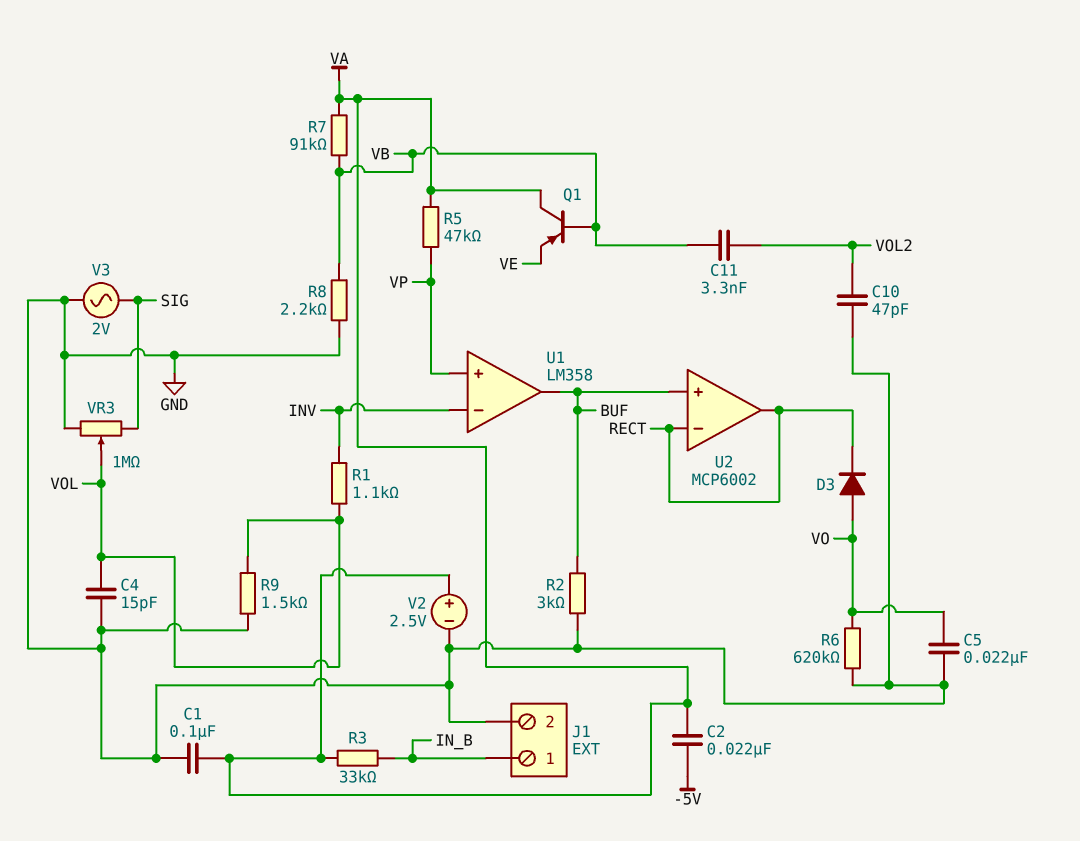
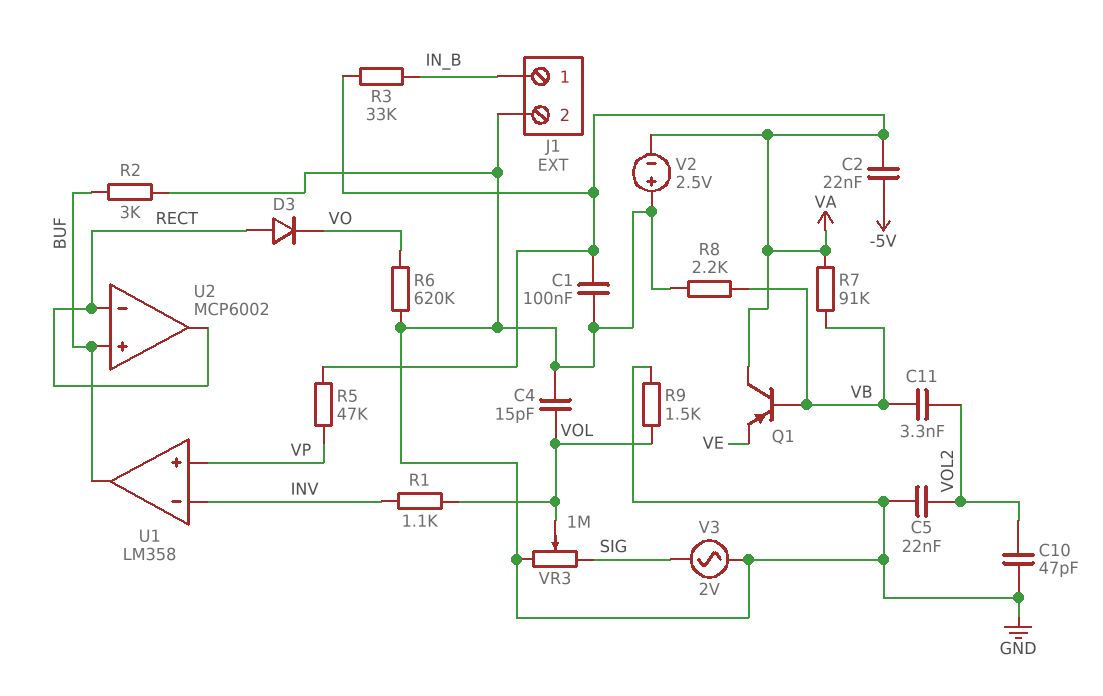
C5: 22nF (GND, VO) -> 22nF (GND, VOL2)
D3: diode (A VO, K RECT) -> diode (A RECT, K VO)
V2: 2.5V (plus VA, minus GND) -> 2.5V (plus GND, minus VA)

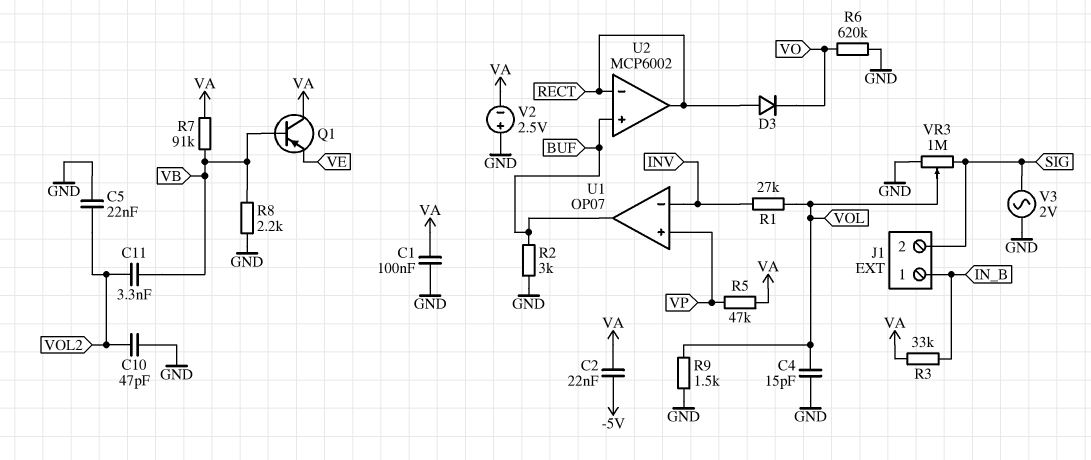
J1 pin 2: GND -> SIG
R1: 1.1k (INV, VOL) -> 27k (INV, VOL)
U1: LM358 -> OP07

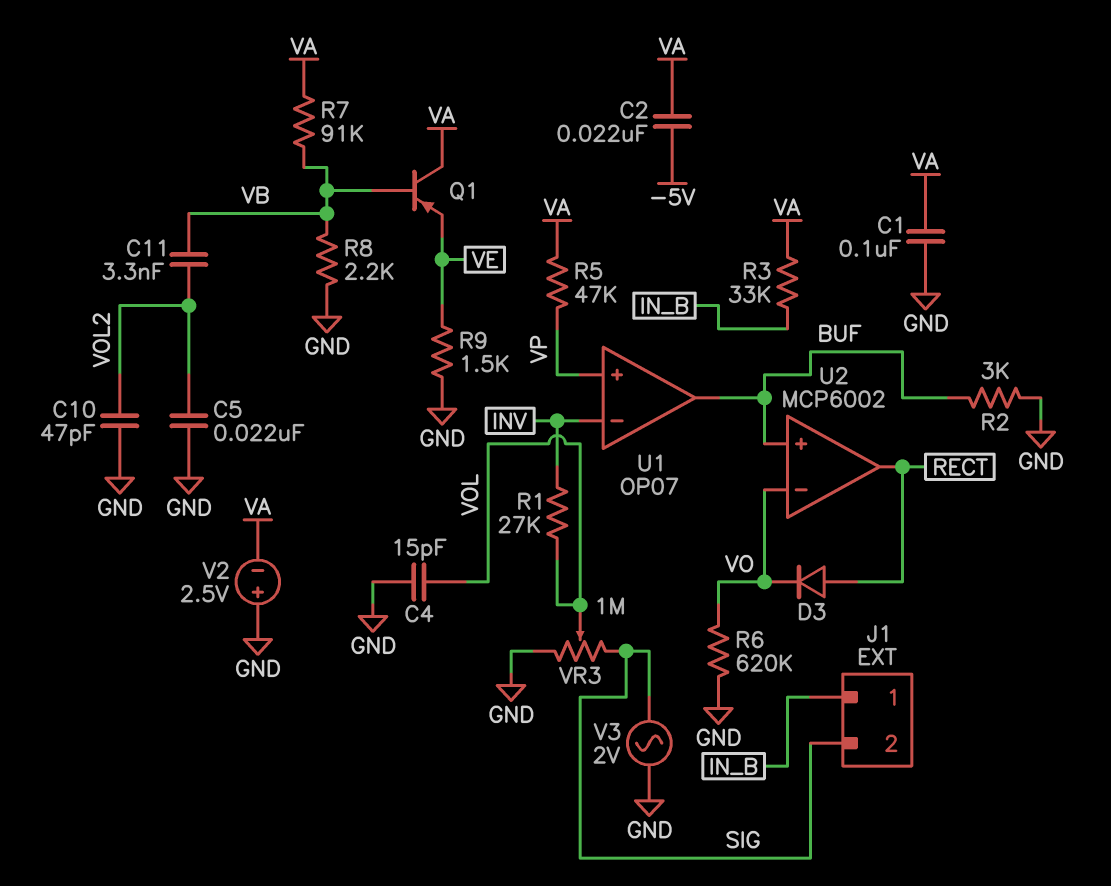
R9: 1.5k (GND, VOL) -> 1.5k (GND, VE)
U2 pin in-: RECT -> VO

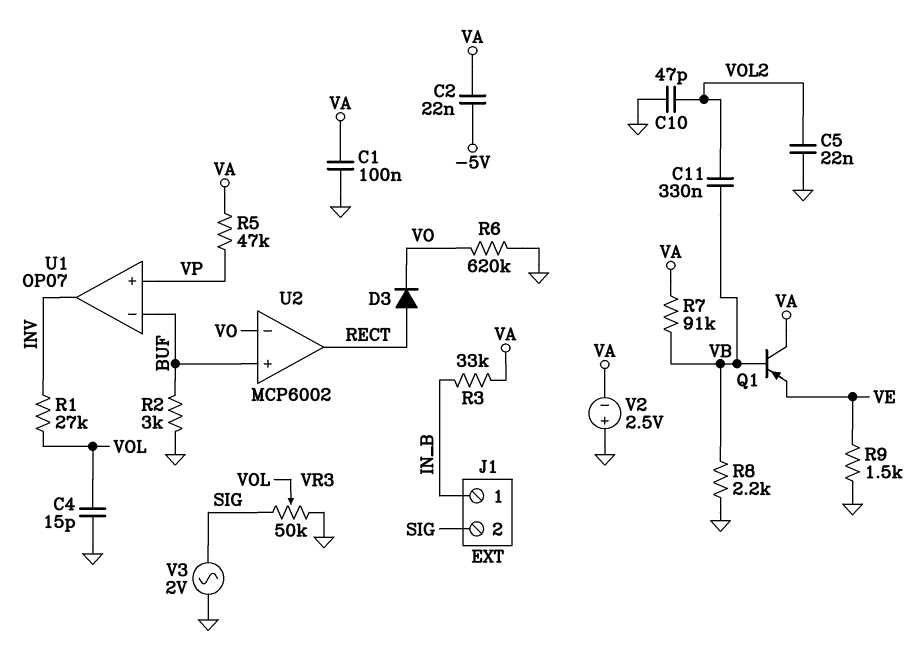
C11: 3.3nF (VB, VOL2) -> 330nF (VB, VOL2)
U1 pin in-: INV -> BUF
U1 pin out: BUF -> INV
VR3: 1M (GND, SIG, wiper VOL) -> 50k (GND, SIG, wiper VOL)

